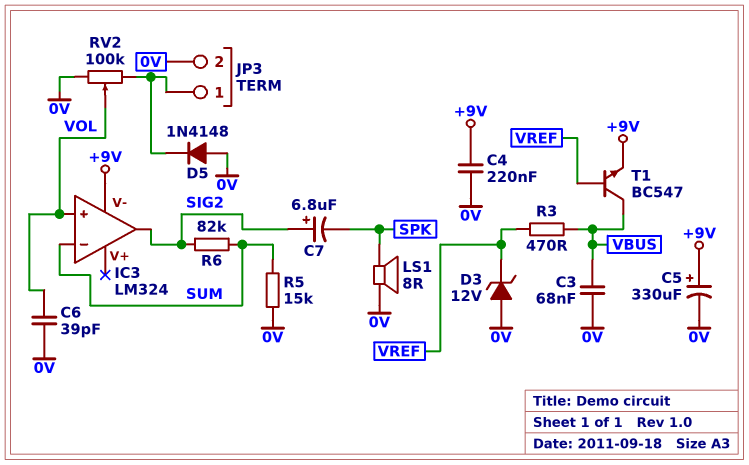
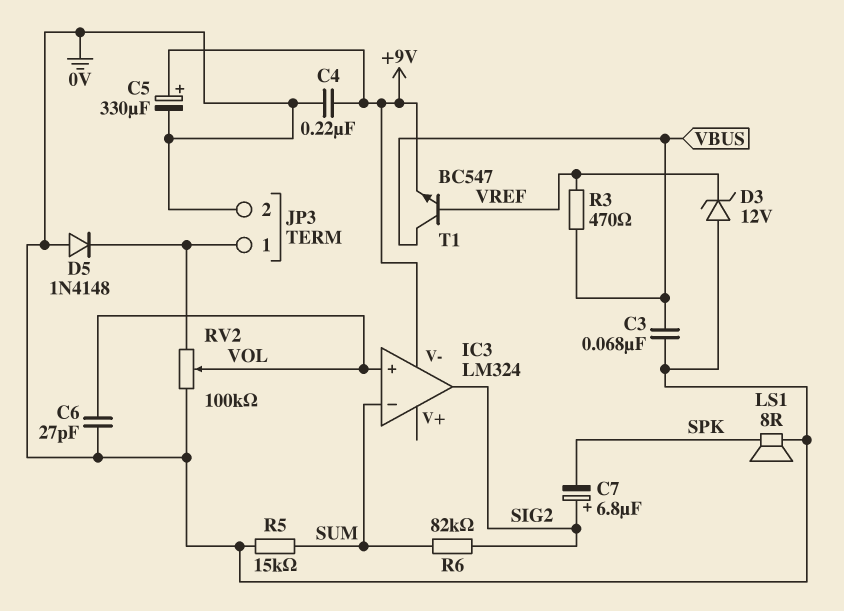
C6: 39pF (0V, VOL) -> 27pF (0V, VOL)

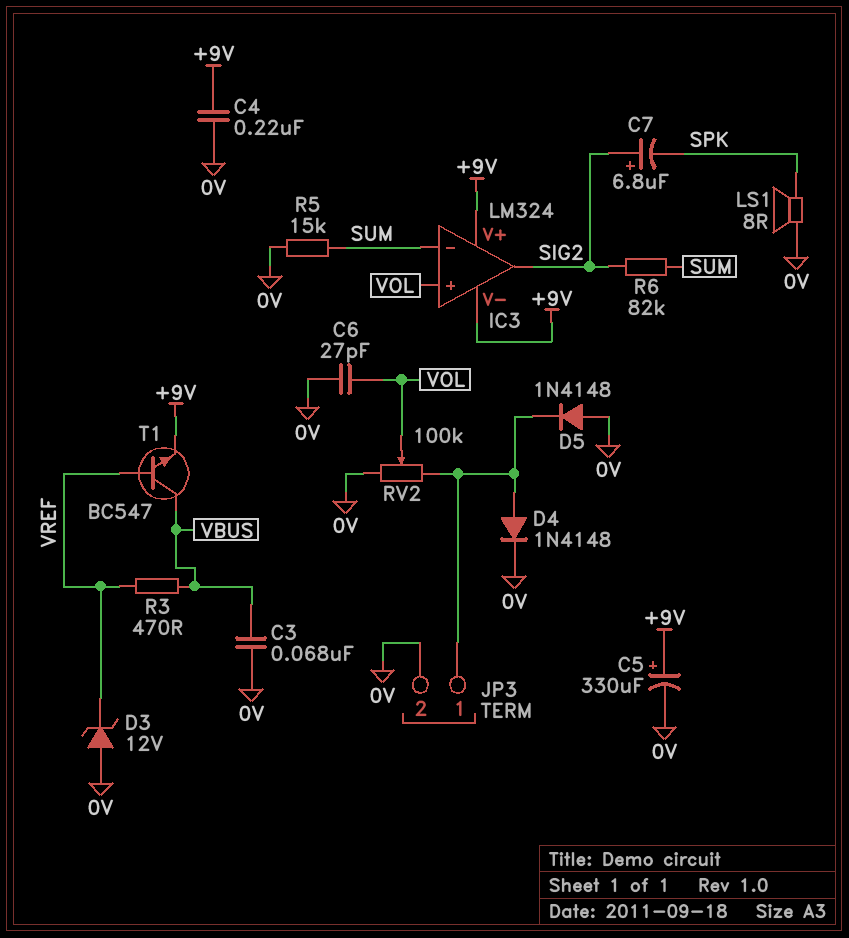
D4: none -> diode 1N4148 (A JP3/1, K 0V)
IC3 pin V+: none -> +9V

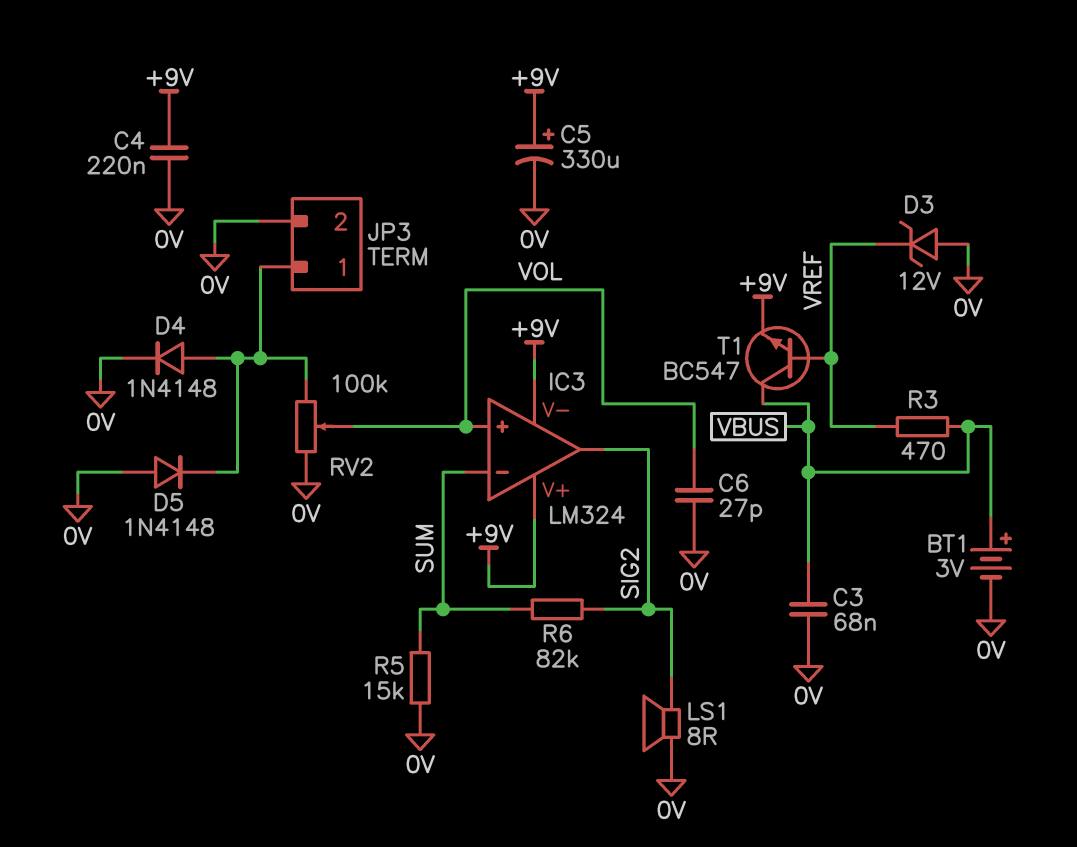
BT1: none -> 3V (plus VBUS, minus 0V)
C7: 6.8uF (plus SIG2, minus SPK) -> none
LS1: speaker 8R (0V, SPK) -> speaker 8R (0V, SIG2)

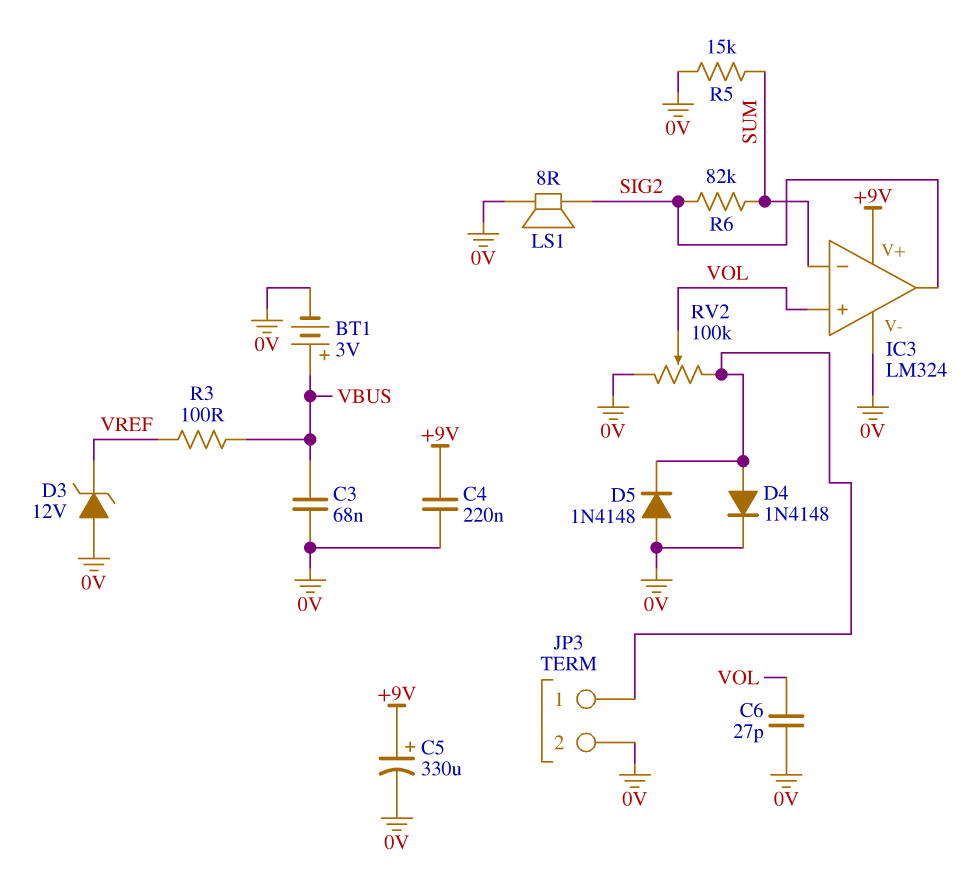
IC3 pin V-: +9V -> 0V
R3: 470 (VBUS, VREF) -> 100 (VBUS, VREF)
T1: NPN BC547 (B VREF, C VBUS, E +9V) -> none

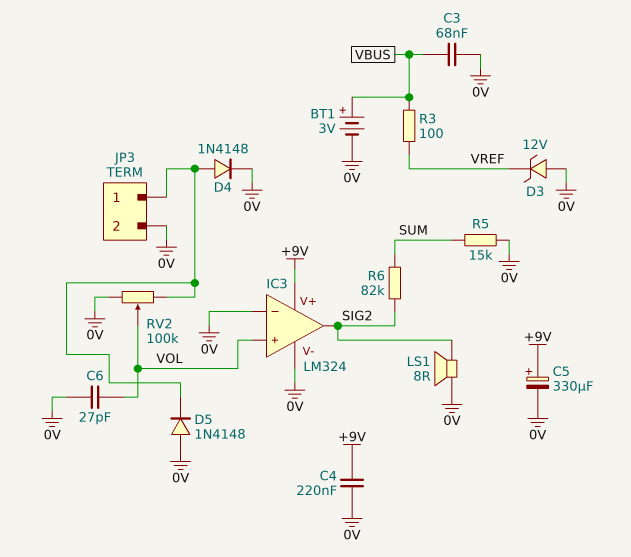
IC3 pin in-: SUM -> 0V

